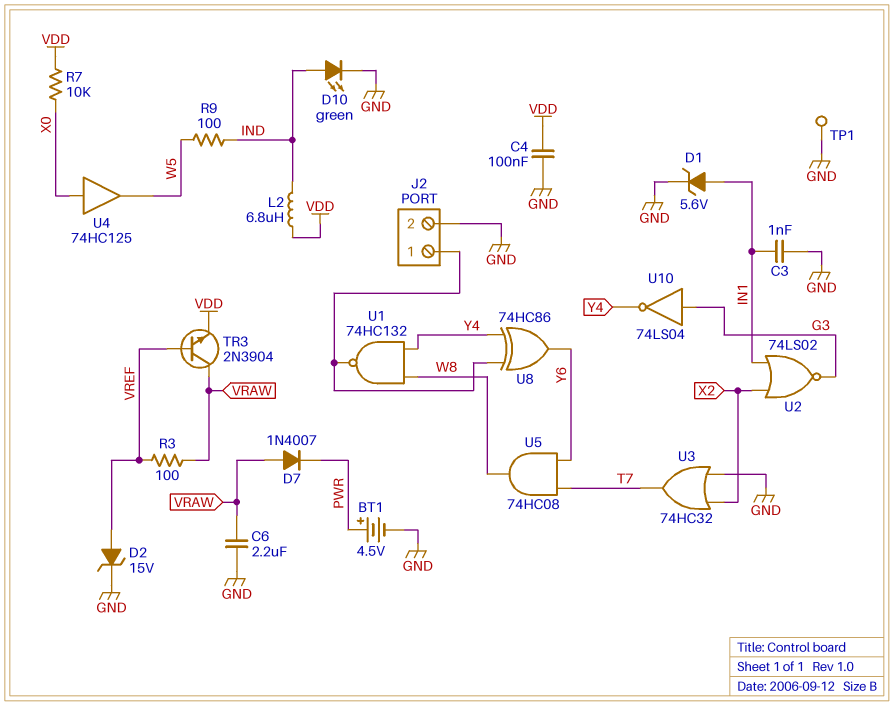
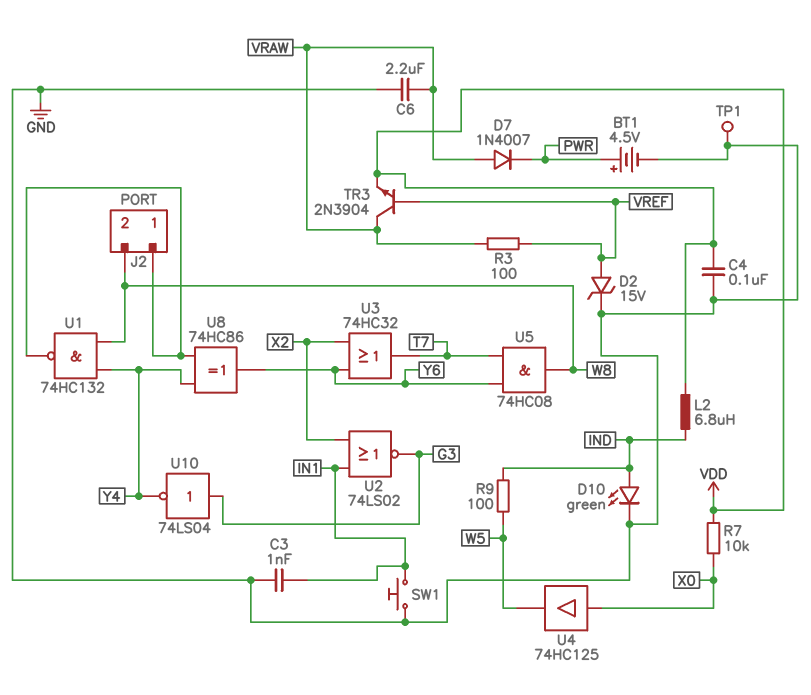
D1: zener 5.6V (A IN1, K GND) -> none
J2 pin 2: GND -> W8
SW1: none -> button (GND, IN1)
U3: OR 74HC32 (in GND, in X2, out T7) -> OR 74HC32 (in X2, in Y6, out T7)

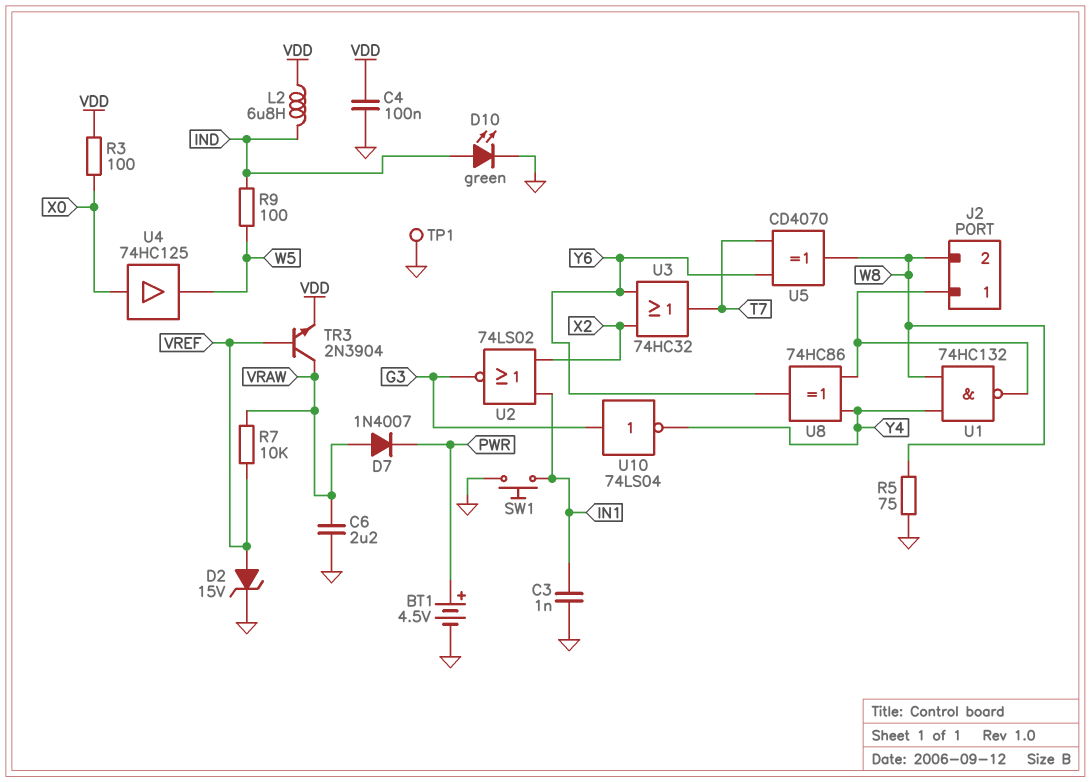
R3: 100 (VRAW, VREF) -> 100 (VDD, X0)
R5: none -> 75 (GND, W8)
R7: 10k (VDD, X0) -> 10k (VRAW, VREF)
U5: AND 74HC08 (in T7, in Y6, out W8) -> XOR CD4070 (in T7, in Y6, out W8)

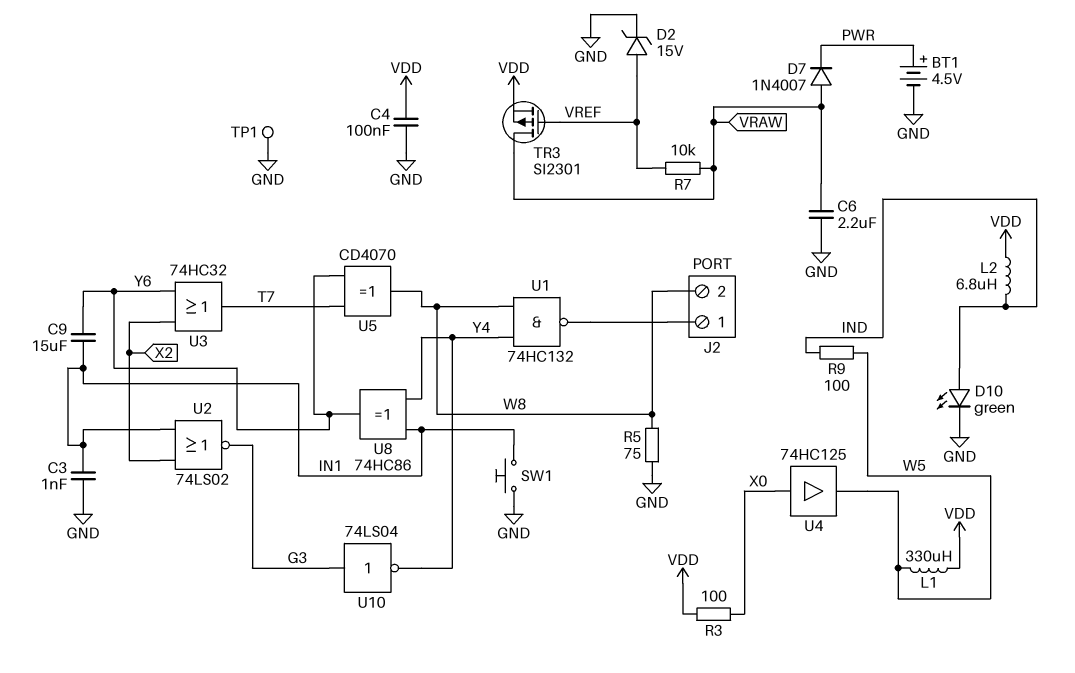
C9: none -> 15uF (IN1, Y6)
L1: none -> 330uH (VDD, W5)
TR3: NPN 2N3904 (B VREF, C VRAW, E VDD) -> PMOS SI2301 (G VREF, D VRAW, S VDD)
U8: XOR 74HC86 (in J2/1, in Y4, out Y6) -> XOR 74HC86 (in IN1, in Y4, out Y6)

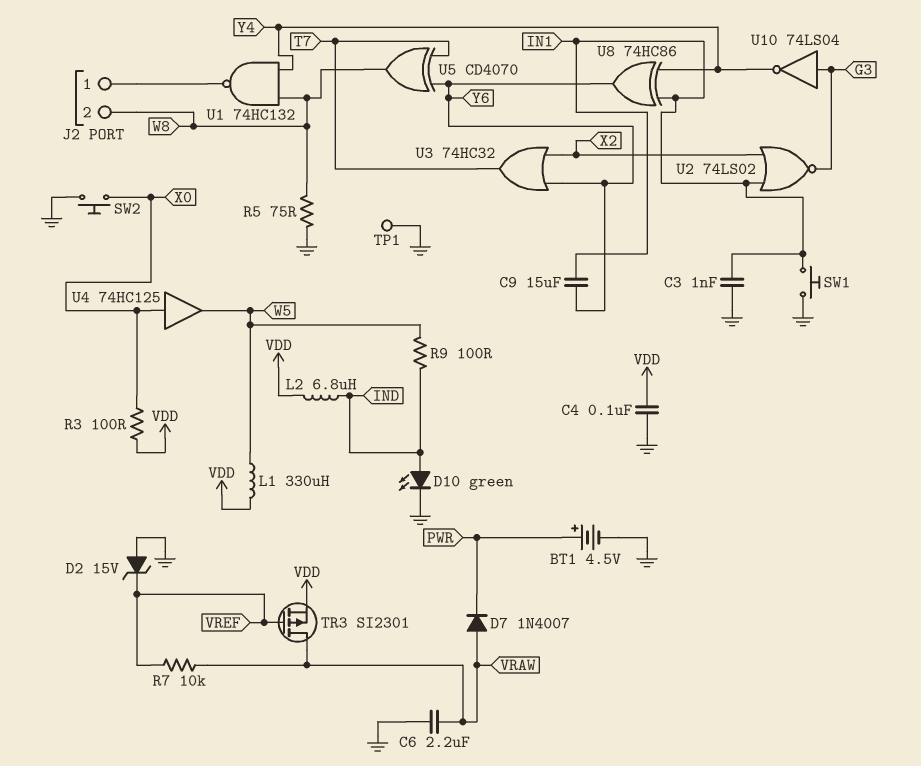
D2: zener 15V (A VREF, K GND) -> zener 15V (A GND, K VREF)
SW2: none -> button (GND, X0)

